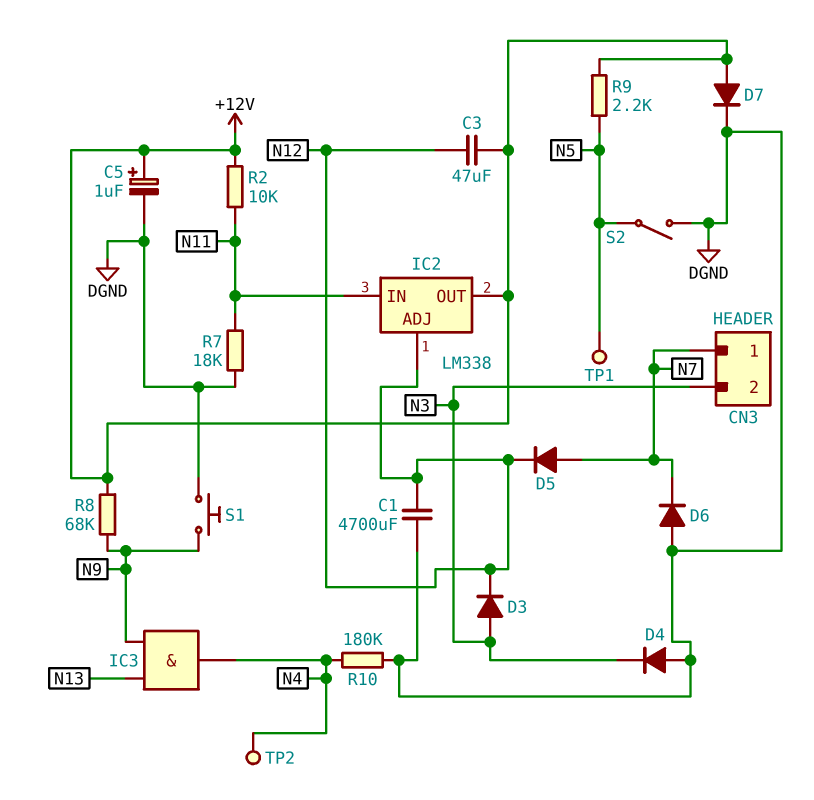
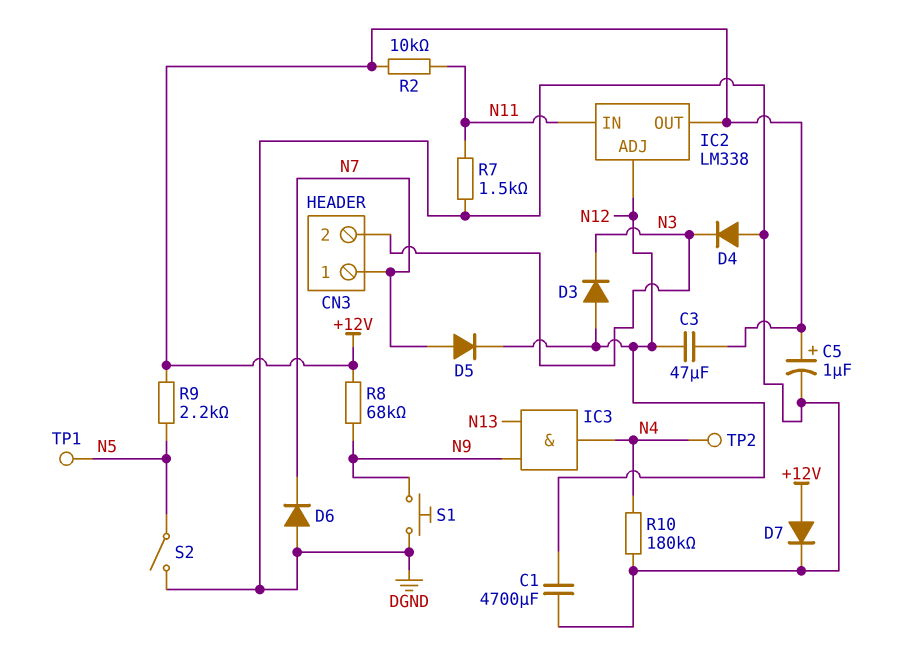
D3: diode (A N3, K N12) -> diode (A N12, K N3)
R7: 18k (DGND, N11) -> 1.5k (DGND, N11)

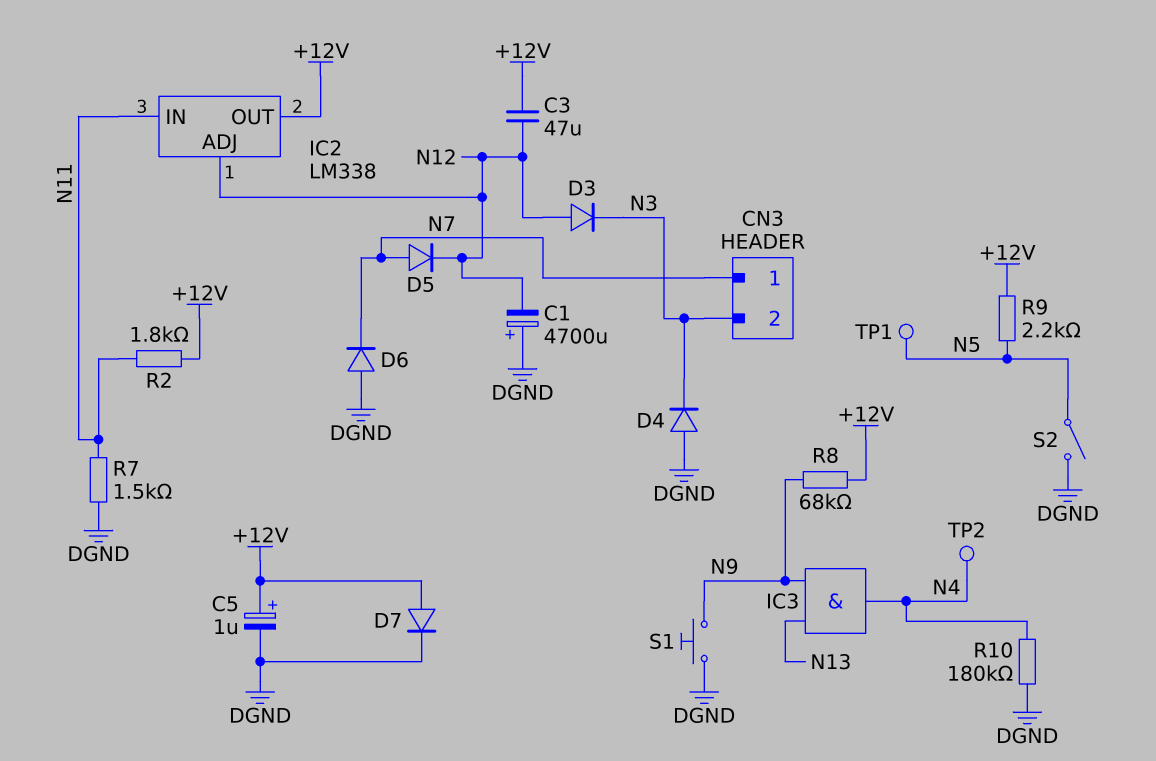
C1: 4700uF (DGND, N12) -> 4700uF (plus DGND, minus N12)
R2: 10k (+12V, N11) -> 1.8k (+12V, N11)

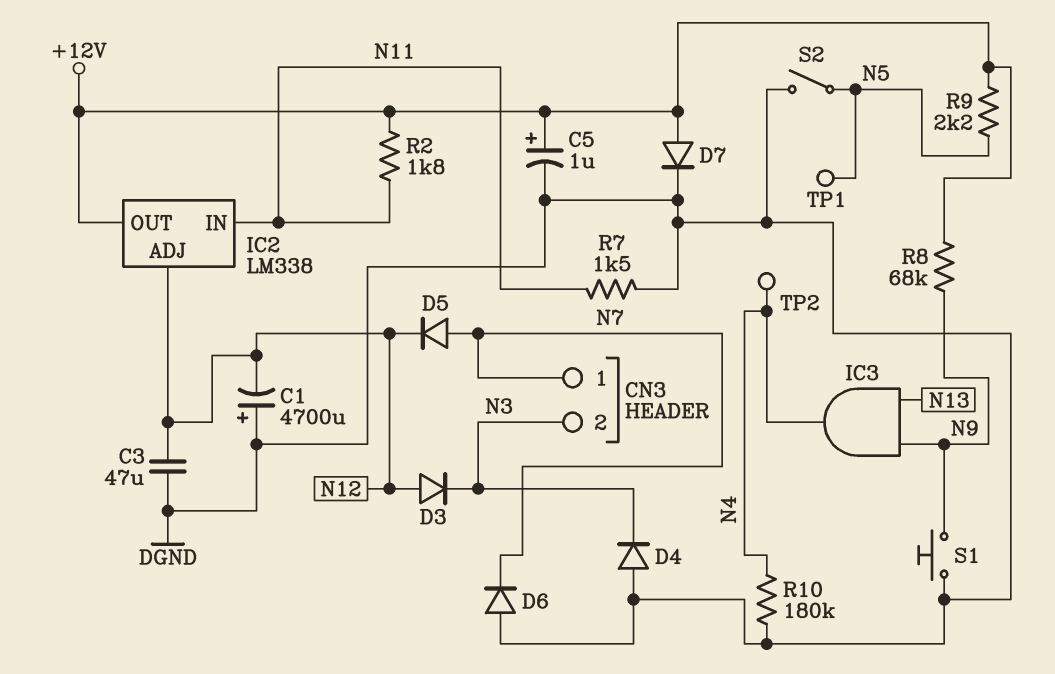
C3: 47uF (+12V, N12) -> 47uF (DGND, N12)

